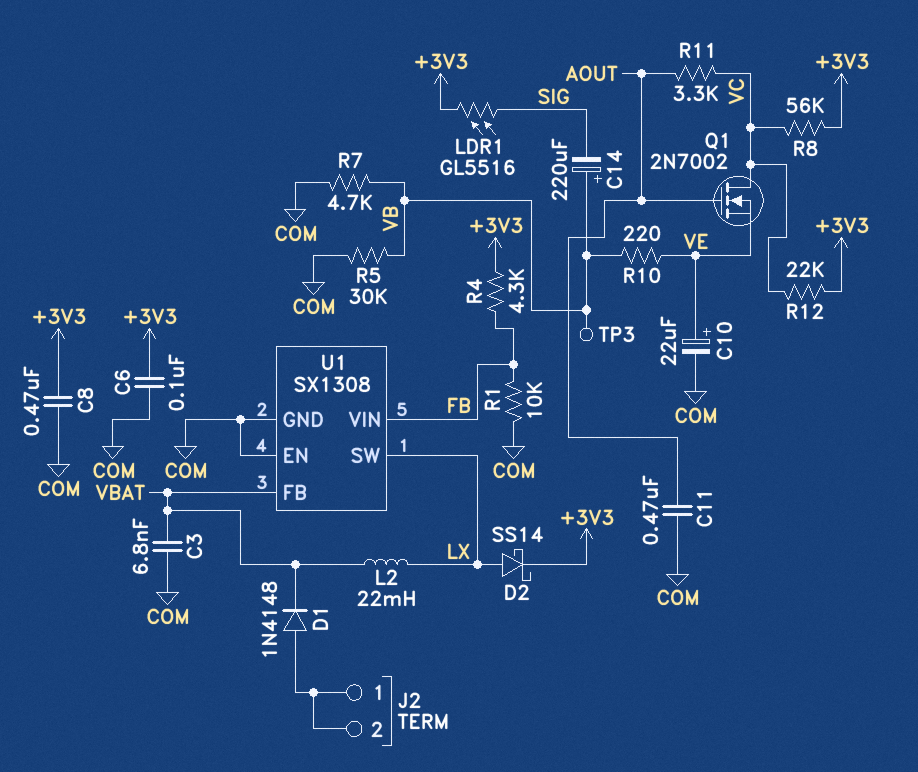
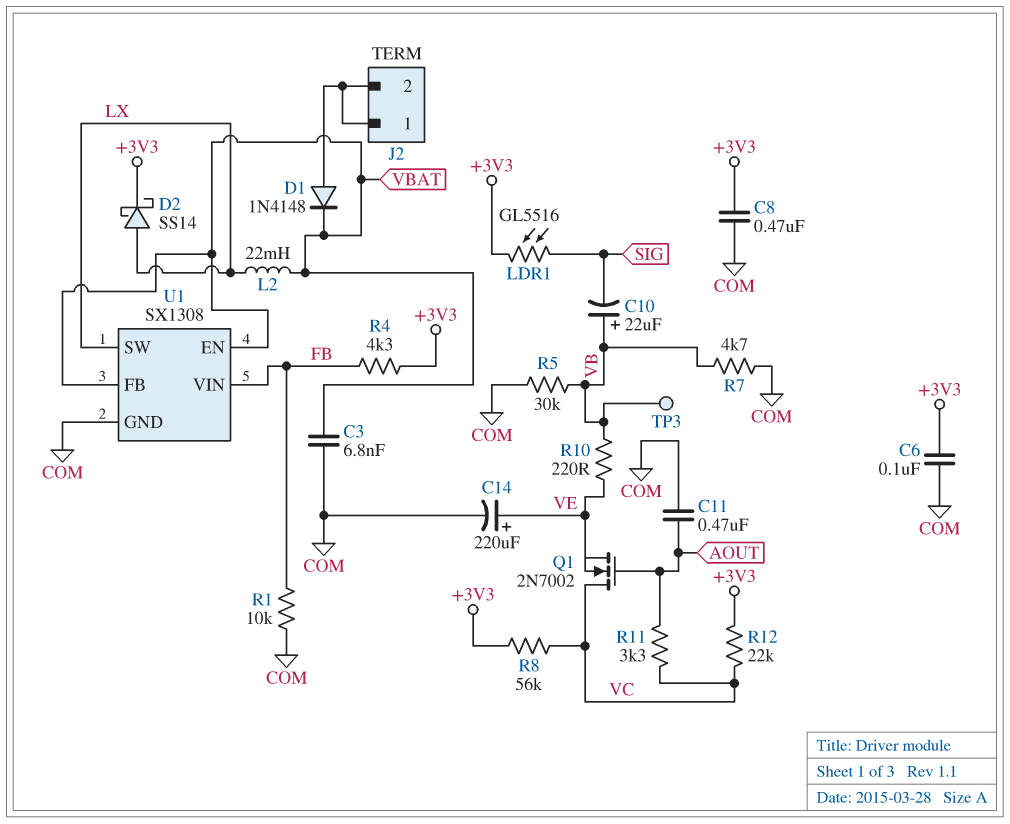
C10: 22uF (plus VE, minus COM) -> 22uF (plus VB, minus SIG)
C14: 220uF (plus VB, minus SIG) -> 220uF (plus VE, minus COM)
U1 pin EN: COM -> VBAT

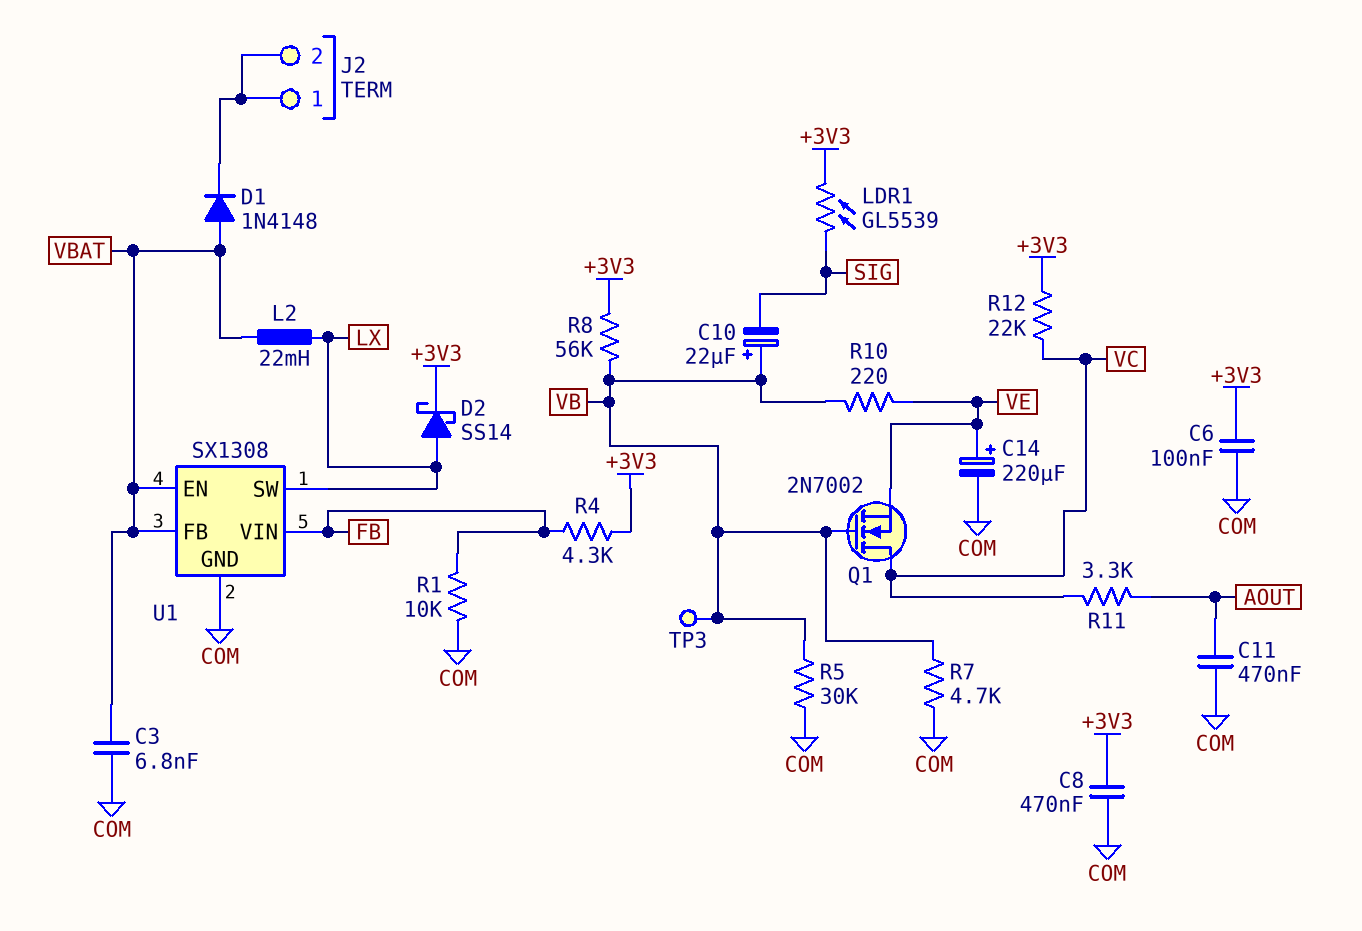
D1: diode 1N4148 (A J2/1, K VBAT) -> diode 1N4148 (A VBAT, K J2/1)
LDR1: GL5516 (+3V3, SIG) -> GL5539 (+3V3, SIG)
Q1: NMOS 2N7002 (G AOUT, D VC, S VE) -> NMOS 2N7002 (G VB, D VC, S VE)
R8: 56k (+3V3, VC) -> 56k (+3V3, VB)

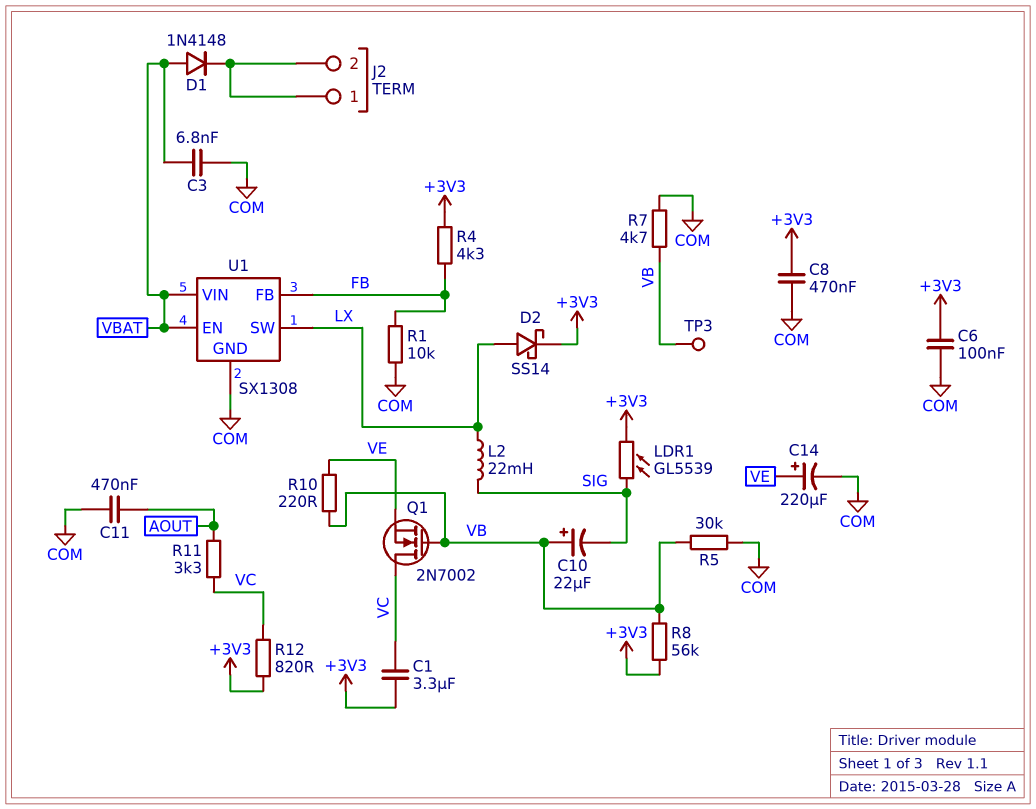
C1: none -> 3.3uF (+3V3, VC)
L2: 22mH (LX, VBAT) -> 22mH (LX, SIG)
R12: 22k (+3V3, VC) -> 820 (+3V3, VC)
U1 pin FB: VBAT -> FB
U1 pin VIN: FB -> VBAT

